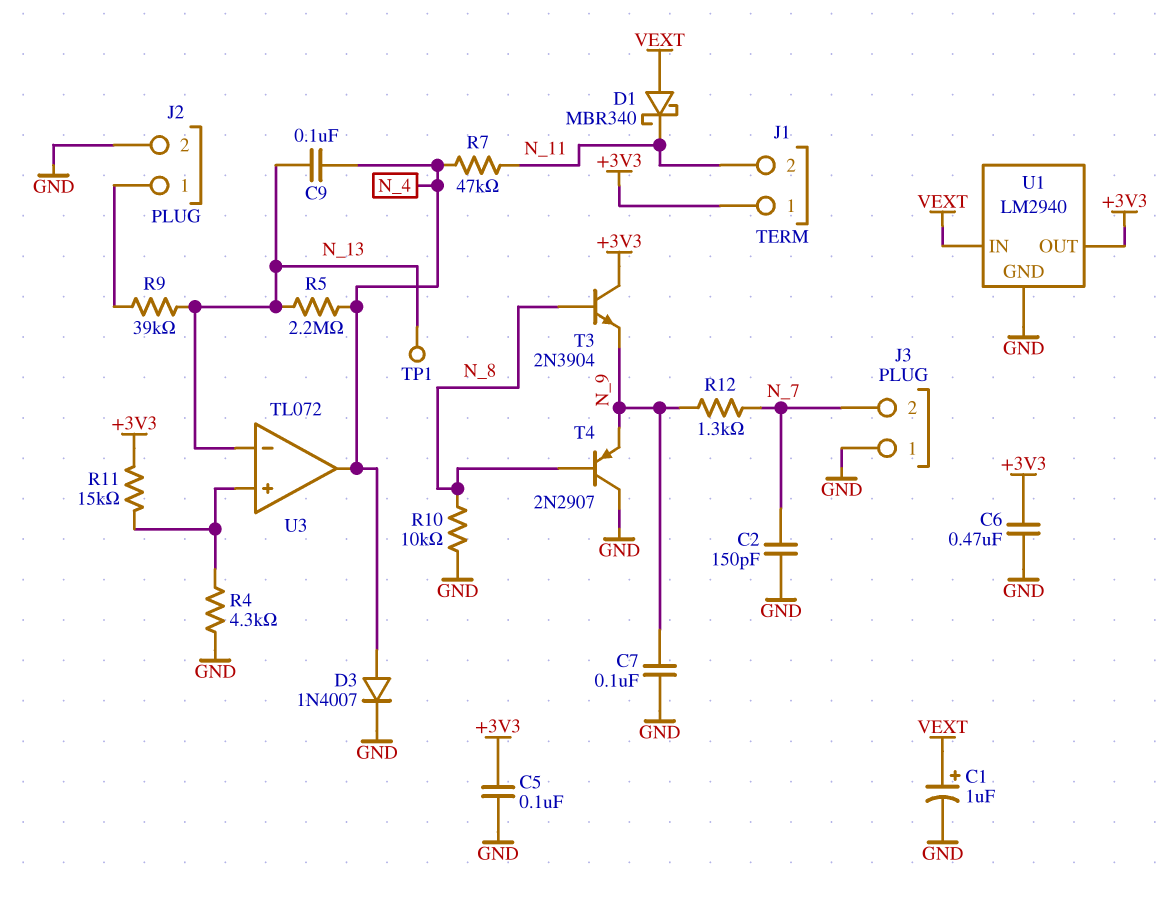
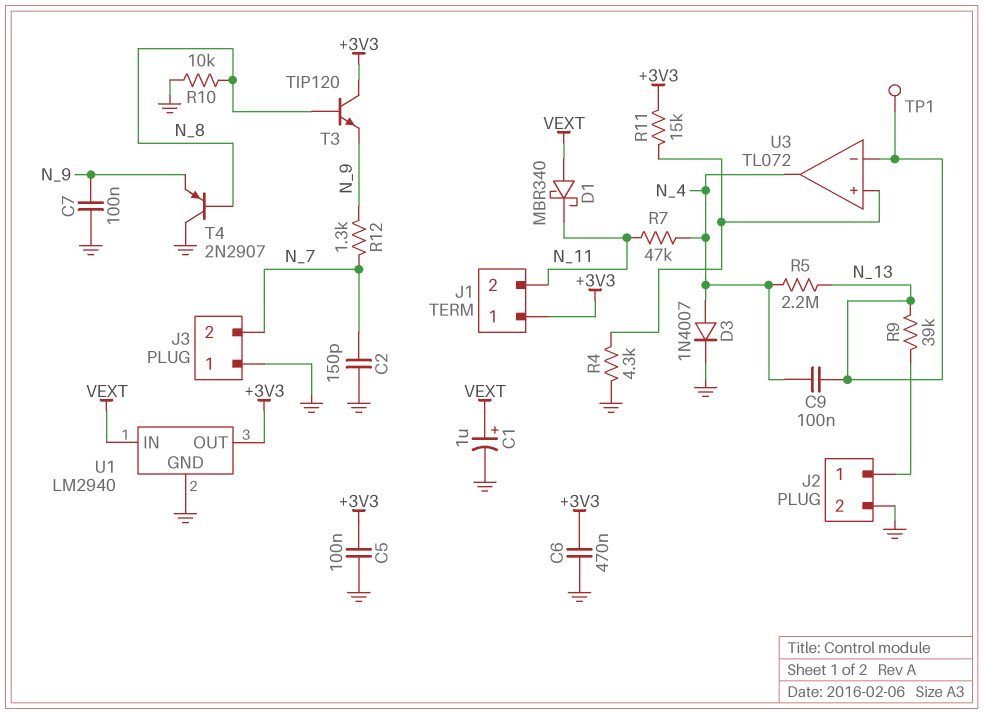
T3: NPN 2N3904 (B N_8, C +3V3, E N_9) -> NPN TIP120 (B N_8, C +3V3, E N_9)

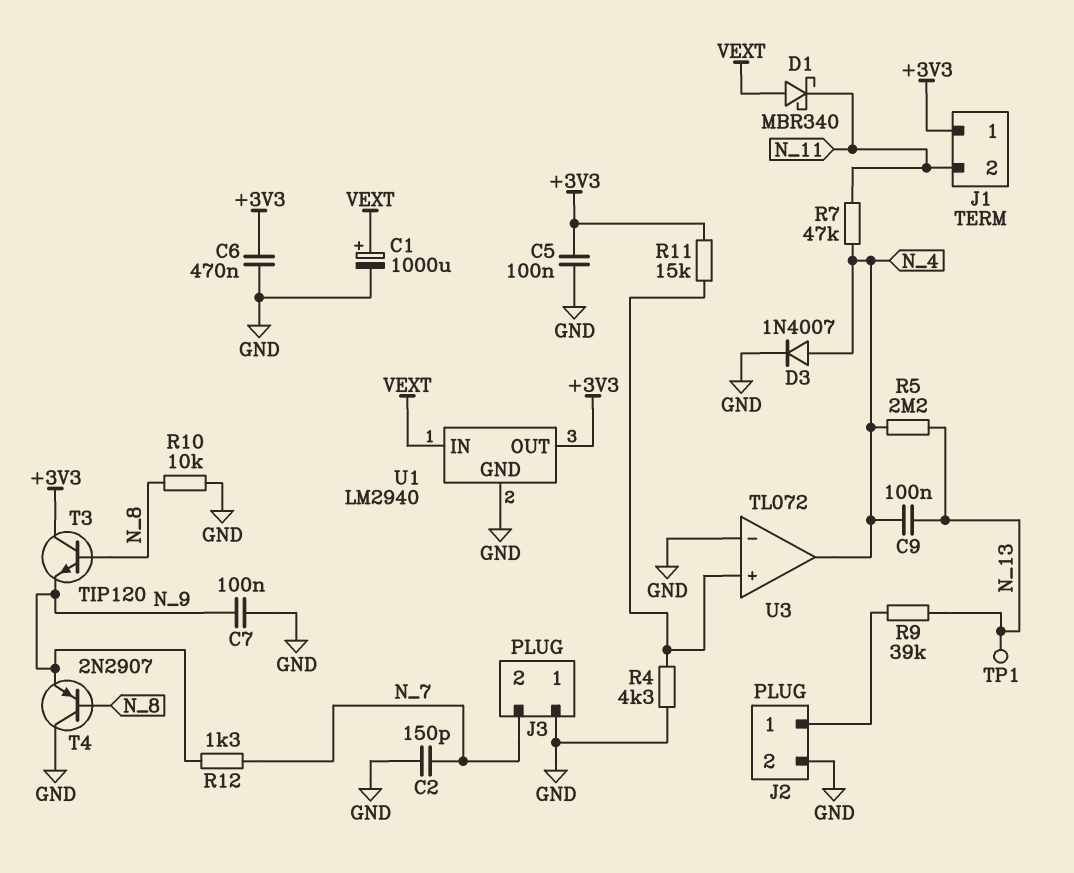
C1: 1uF (plus VEXT, minus GND) -> 1000uF (plus VEXT, minus GND)
U3 pin in-: N_13 -> GND

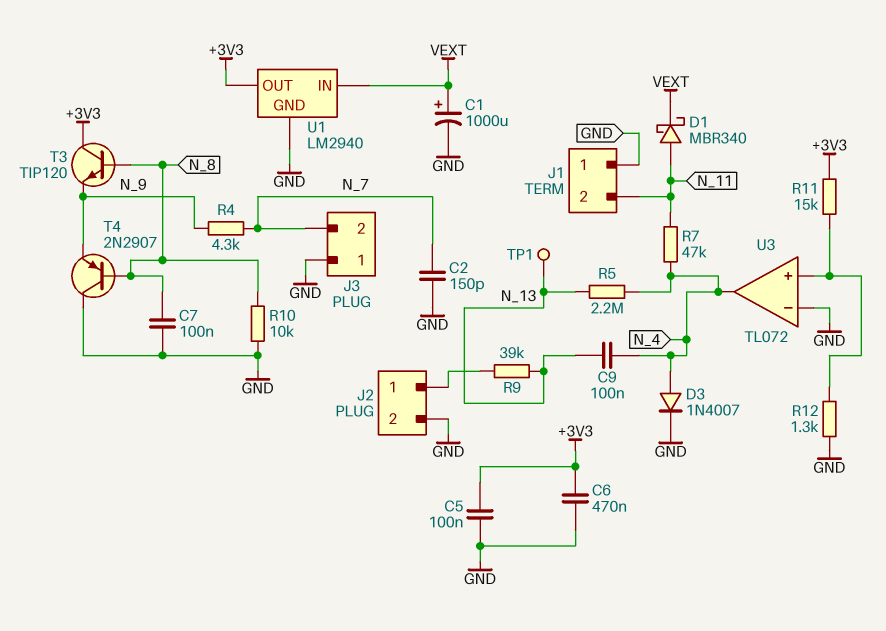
C7: 100nF (GND, N_9) -> 100nF (GND, N_8)
D1: schottky MBR340 (A VEXT, K N_11) -> schottky MBR340 (A N_11, K VEXT)
J1 pin 1: +3V3 -> GND
R4: 4.3k (GND, U3/in+) -> 4.3k (N_7, N_9)
R12: 1.3k (N_7, N_9) -> 1.3k (GND, U3/in+)

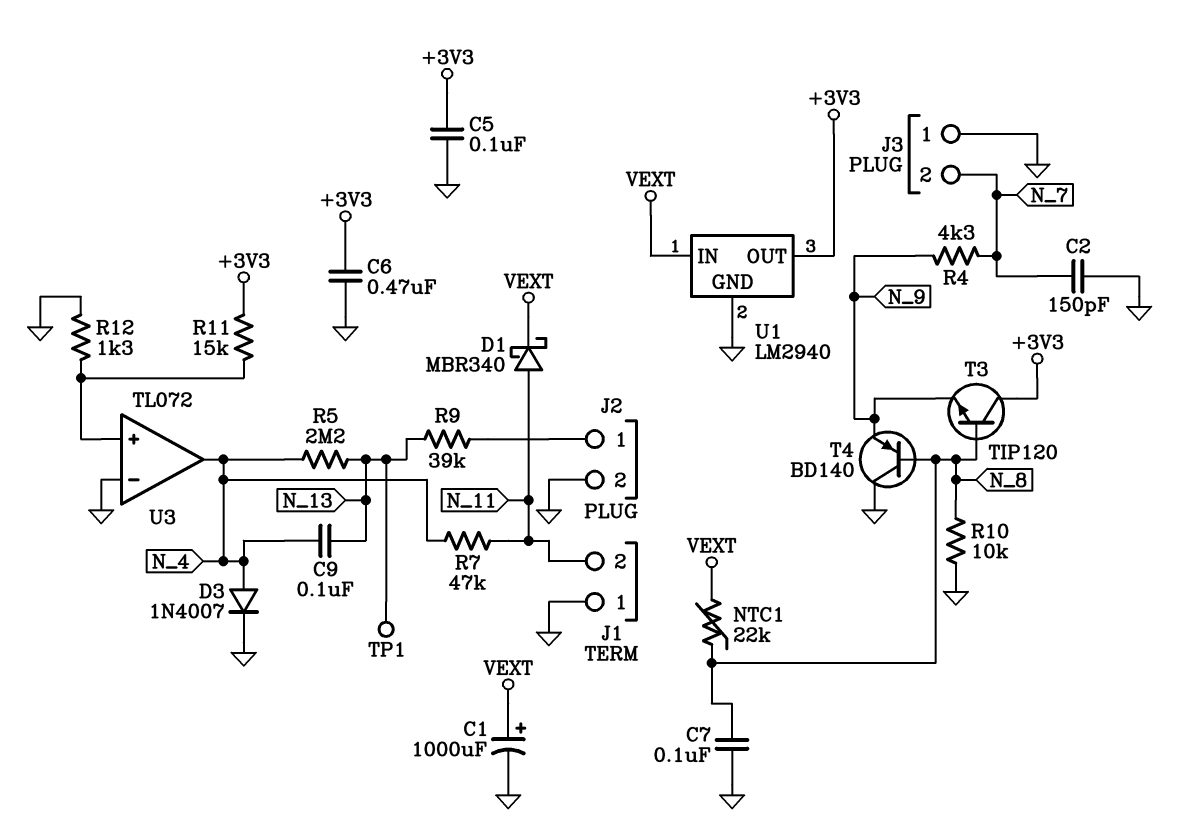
NTC1: none -> 22k (N_8, VEXT)
T4: PNP 2N2907 (B N_8, C GND, E N_9) -> PNP BD140 (B N_8, C GND, E N_9)

